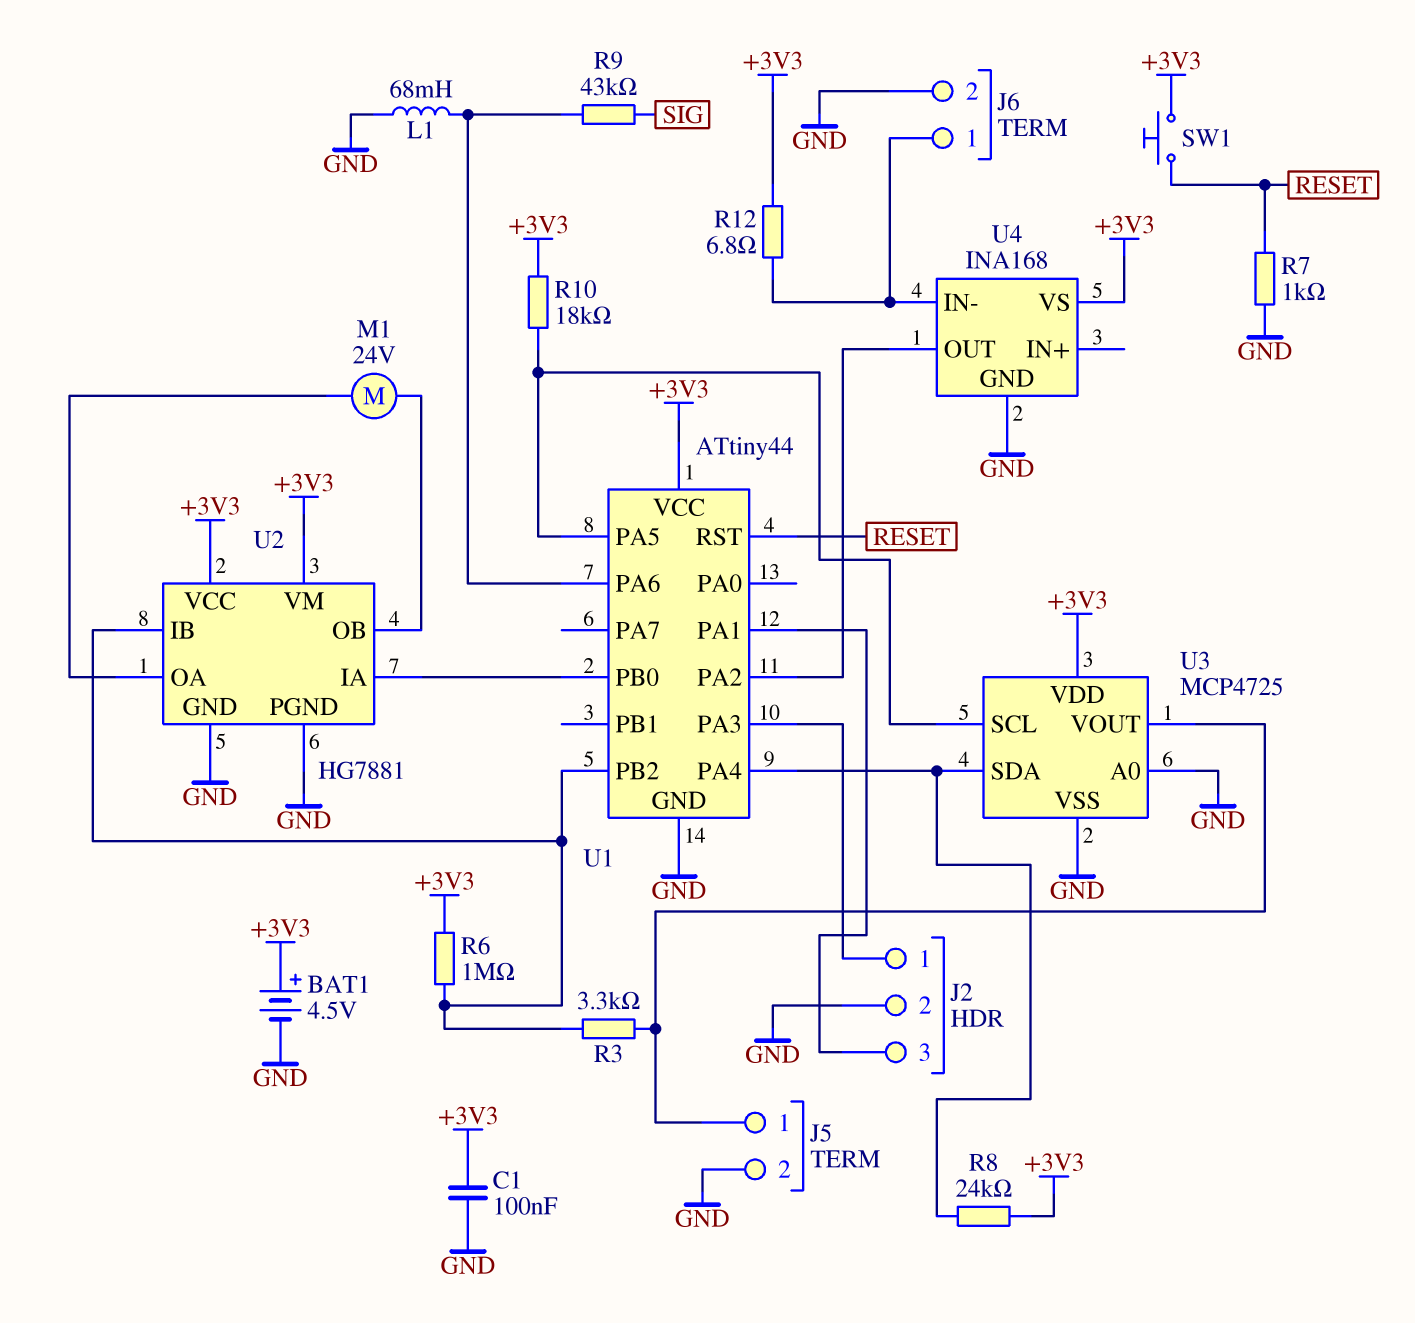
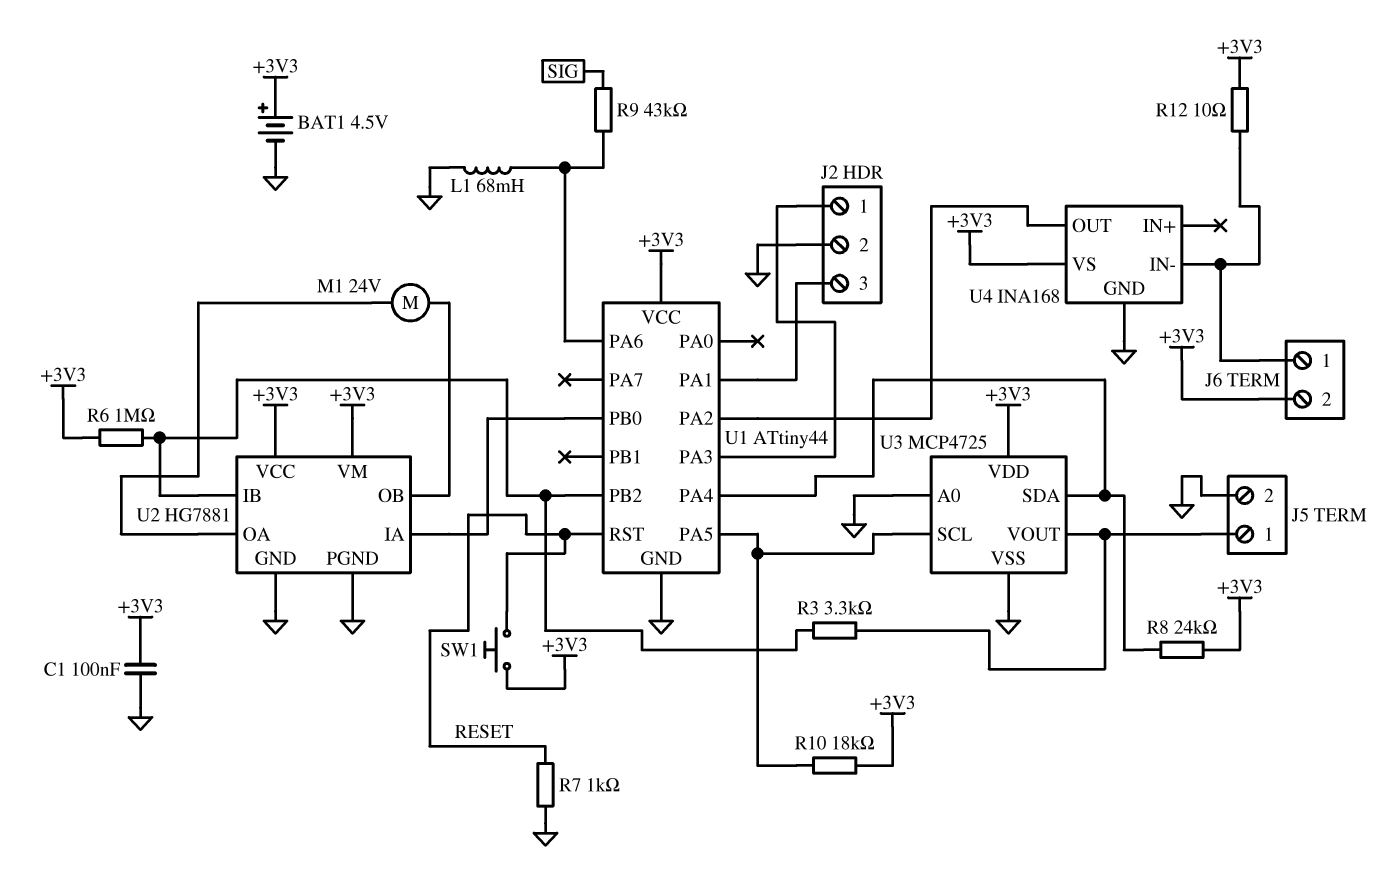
J6 pin 2: GND -> +3V3
R12: 6.8 (+3V3, J6/1) -> 10 (+3V3, J6/1)

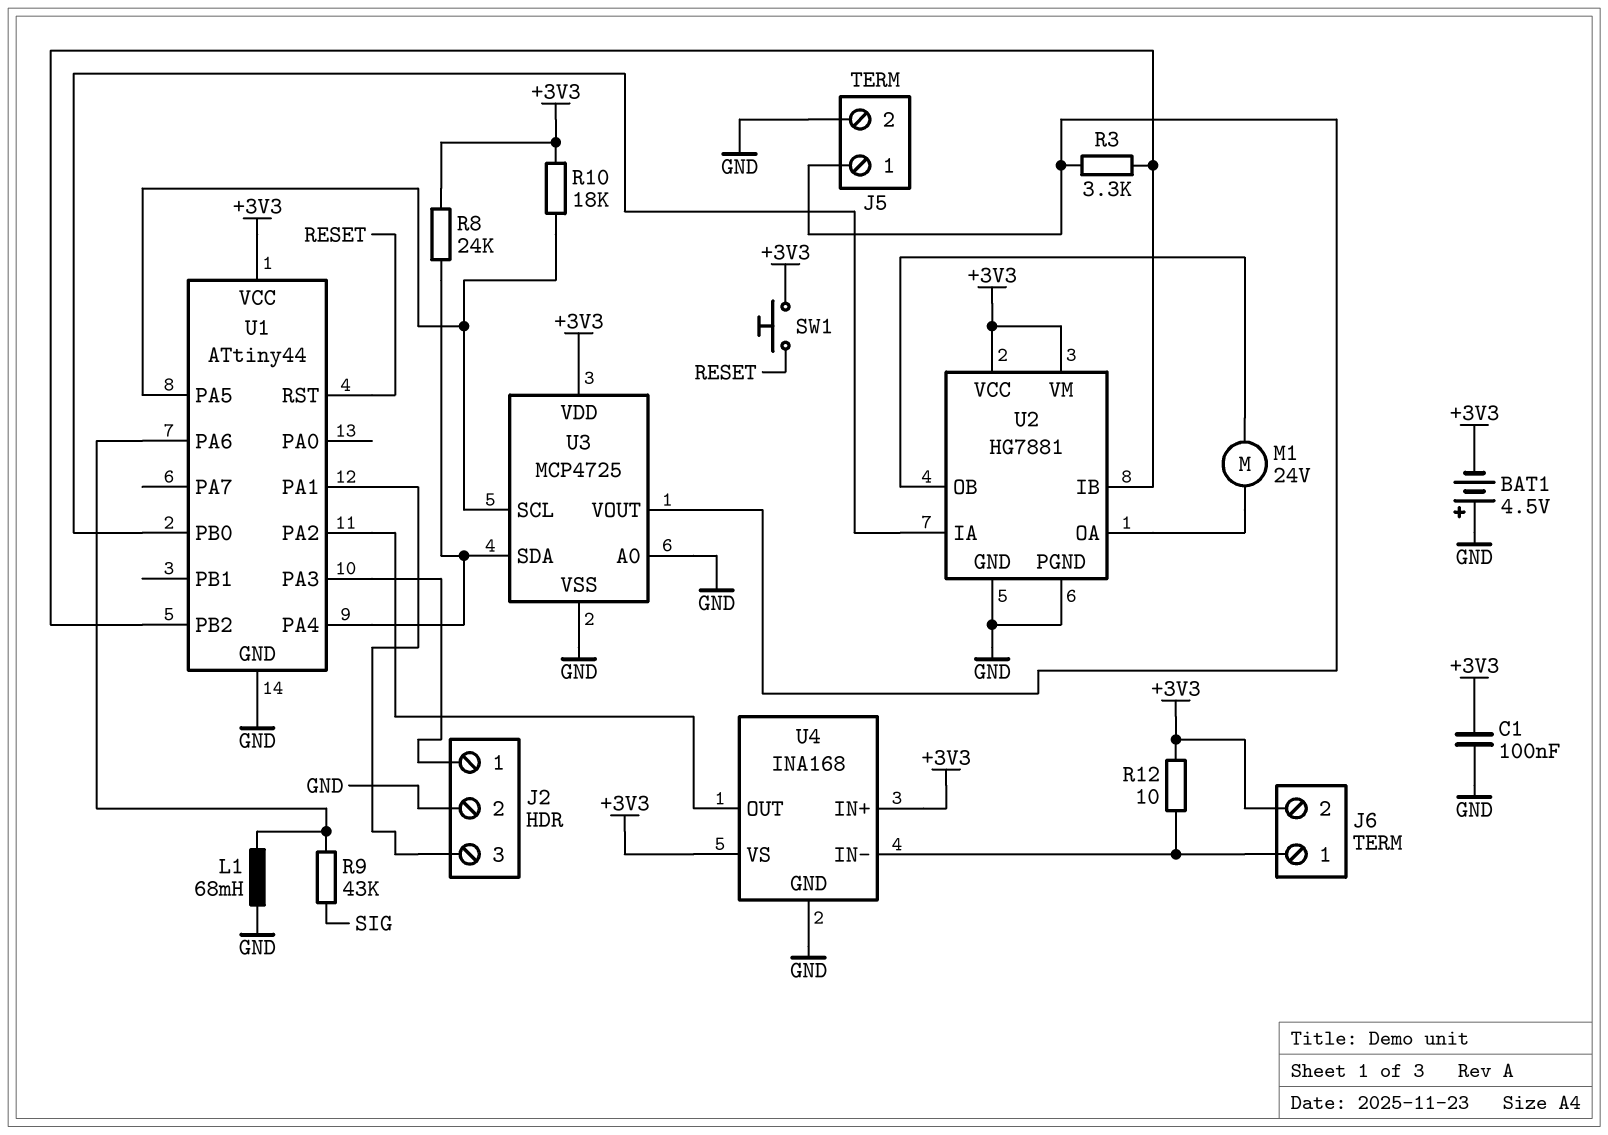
BAT1: 4.5V (plus +3V3, minus GND) -> 4.5V (plus GND, minus +3V3)
R6: 1M (+3V3, U1/PB2) -> none
R7: 1k (GND, RESET) -> none
U4 pin IN+: none -> +3V3

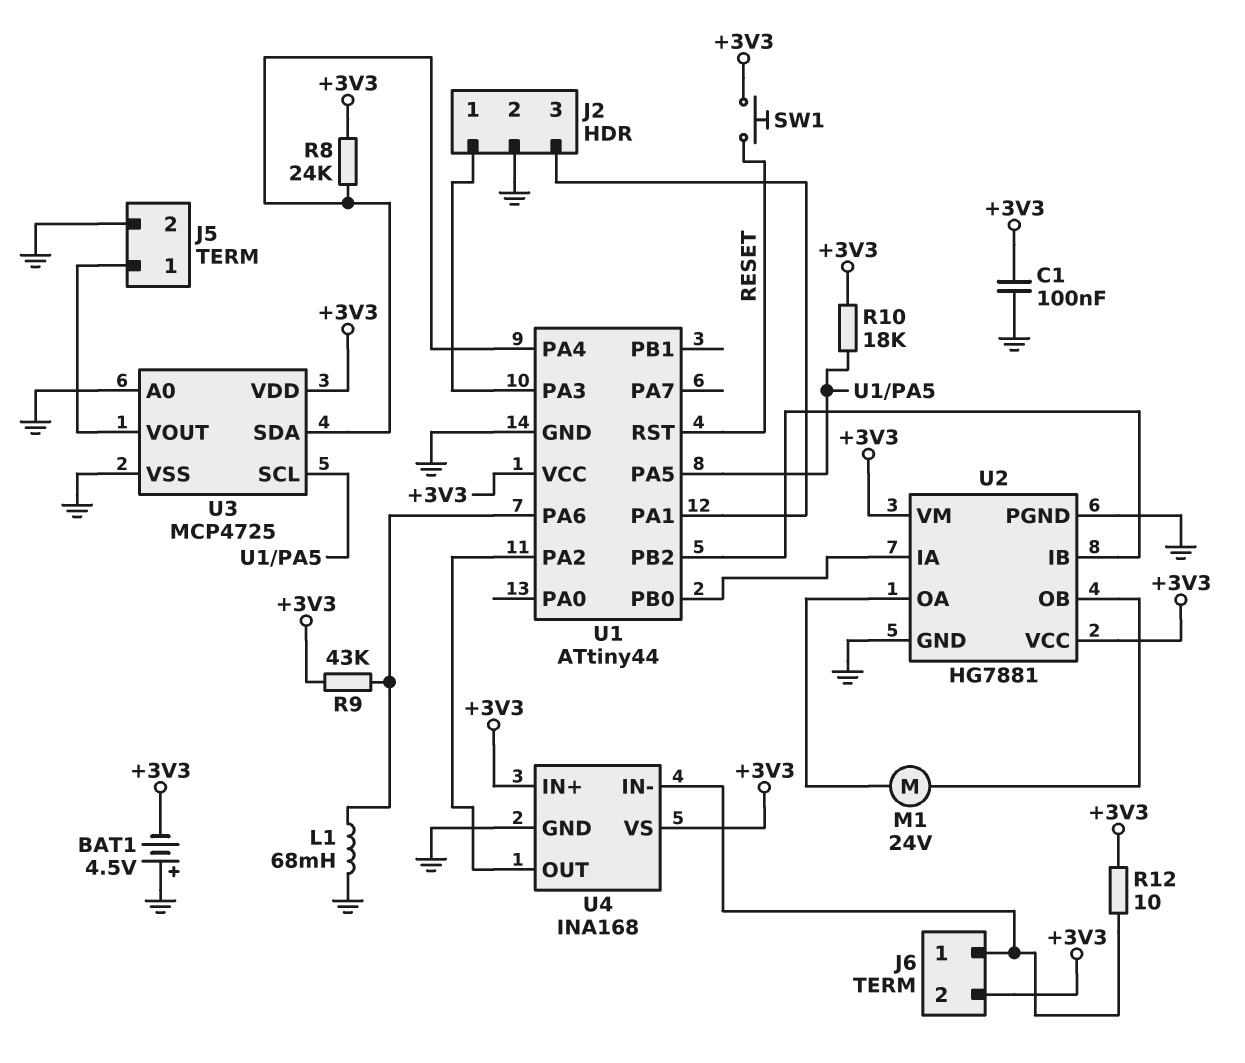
R3: 3.3k (J5/1, U1/PB2) -> none
R9: 43k (SIG, U1/PA6) -> 43k (+3V3, U1/PA6)

